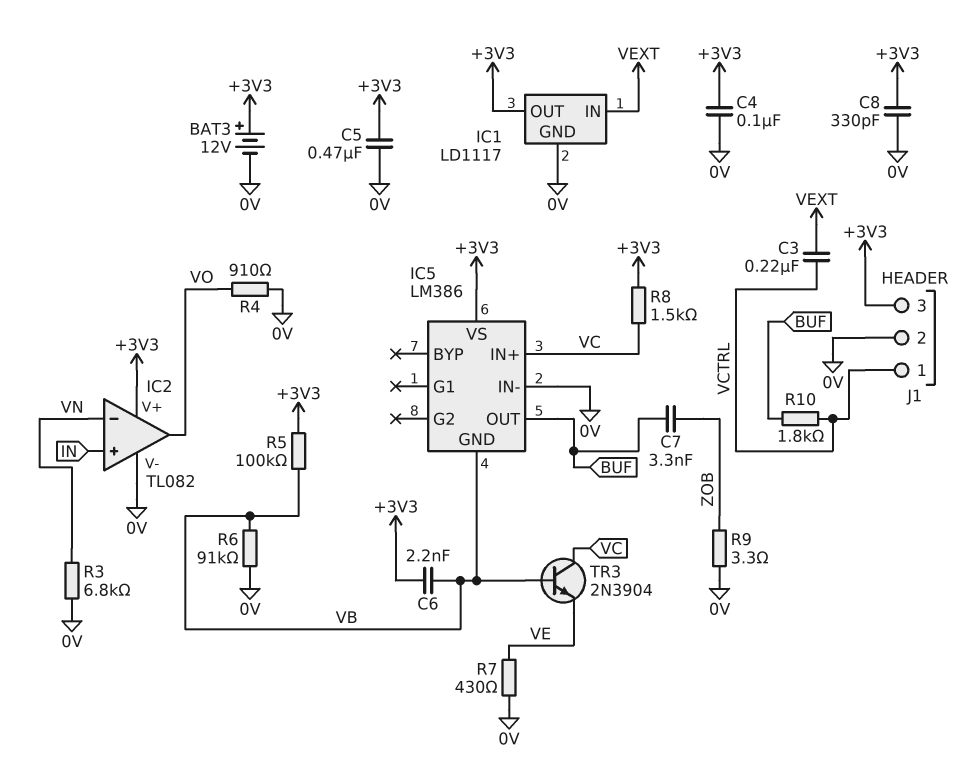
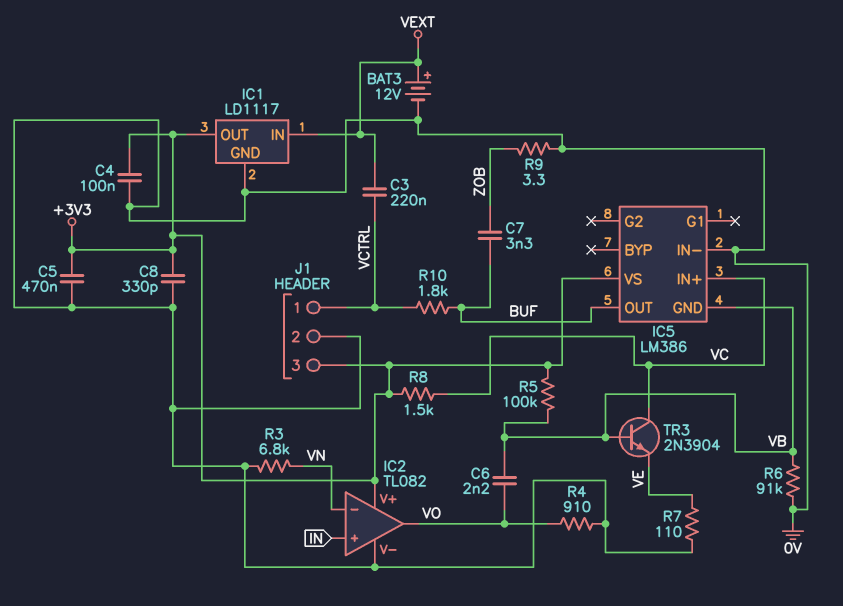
BAT3: 12V (plus +3V3, minus 0V) -> 12V (plus VEXT, minus 0V)
C6: 2.2nF (+3V3, VB) -> 2.2nF (VB, VO)
R7: 430 (0V, VE) -> 110 (0V, VE)

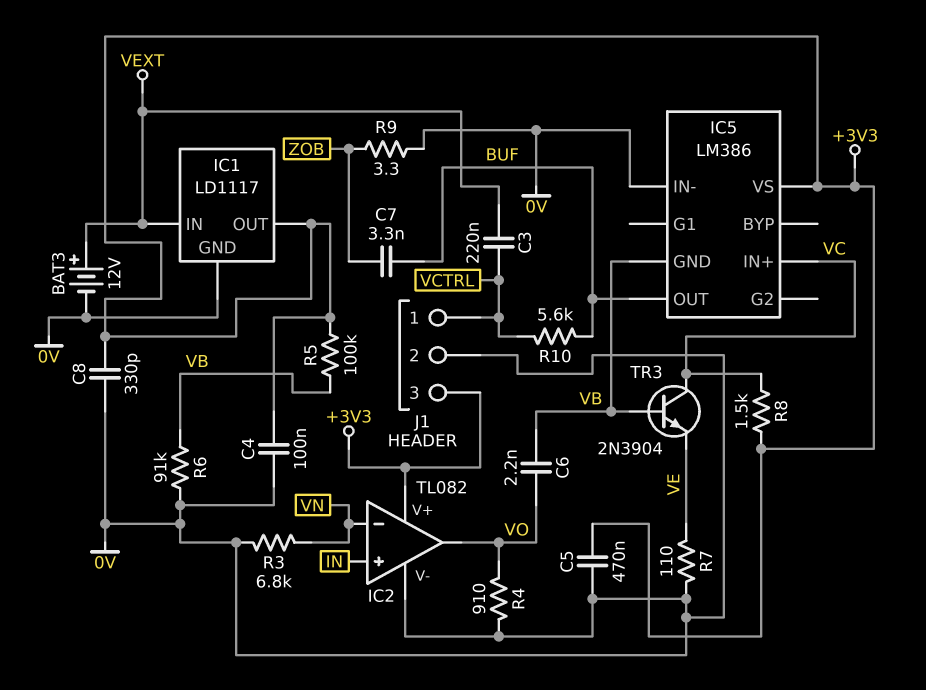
R10: 1.8k (BUF, VCTRL) -> 5.6k (BUF, VCTRL)

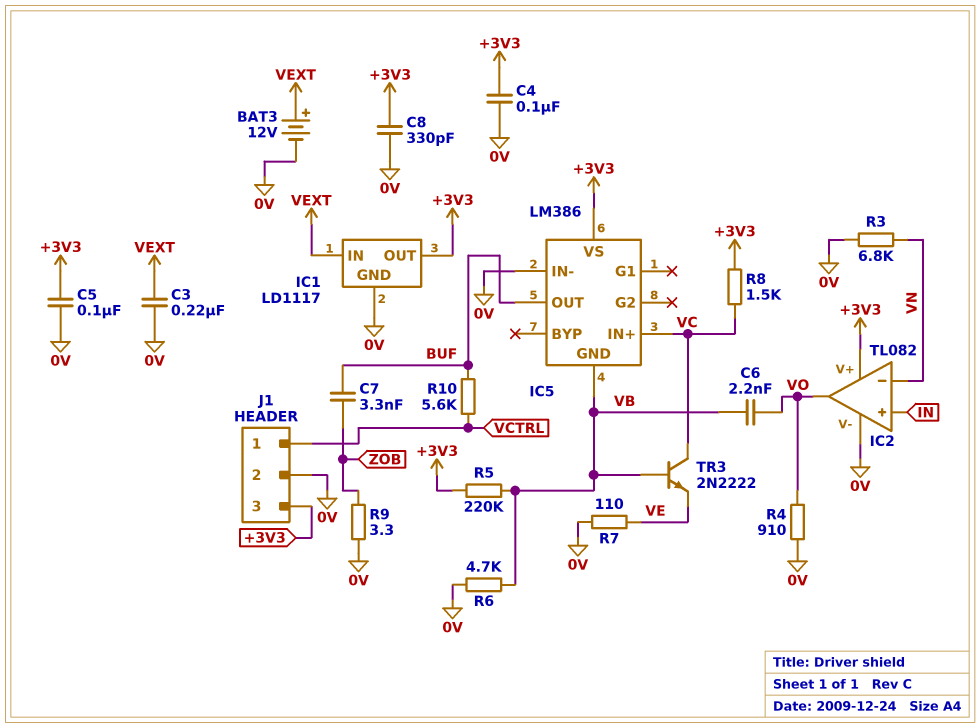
C3: 220nF (VCTRL, VEXT) -> 220nF (0V, VEXT)
C5: 470nF (+3V3, 0V) -> 100nF (+3V3, 0V)
R5: 100k (+3V3, VB) -> 220k (+3V3, VB)
R6: 91k (0V, VB) -> 4.7k (0V, VB)
TR3: NPN 2N3904 (B VB, C VC, E VE) -> NPN 2N2222 (B VB, C VC, E VE)

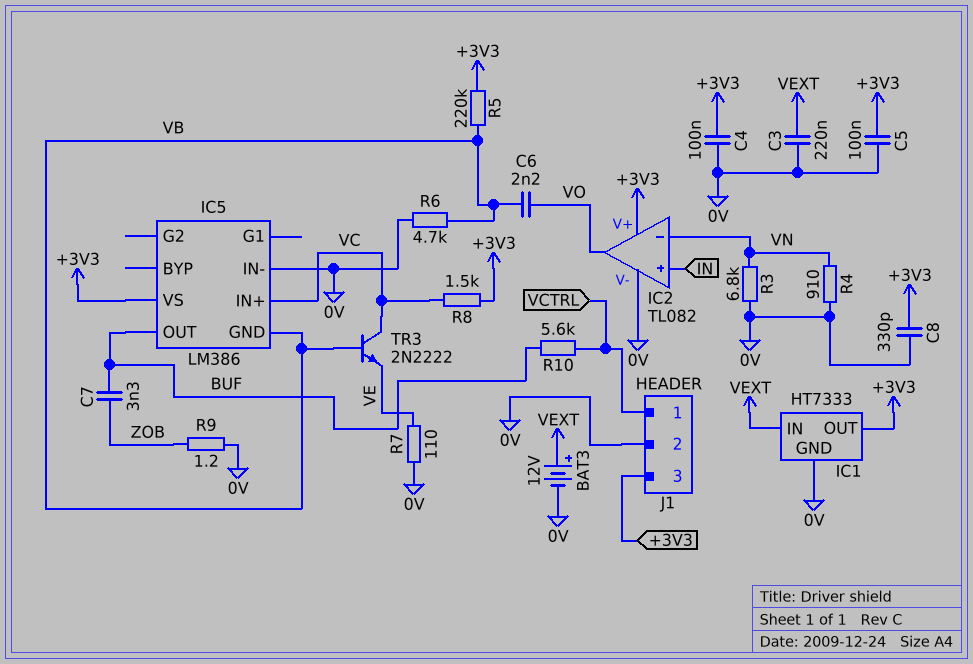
IC1: LD1117 -> HT7333
R4: 910 (0V, VO) -> 910 (0V, VN)
R9: 3.3 (0V, ZOB) -> 1.2 (0V, ZOB)

